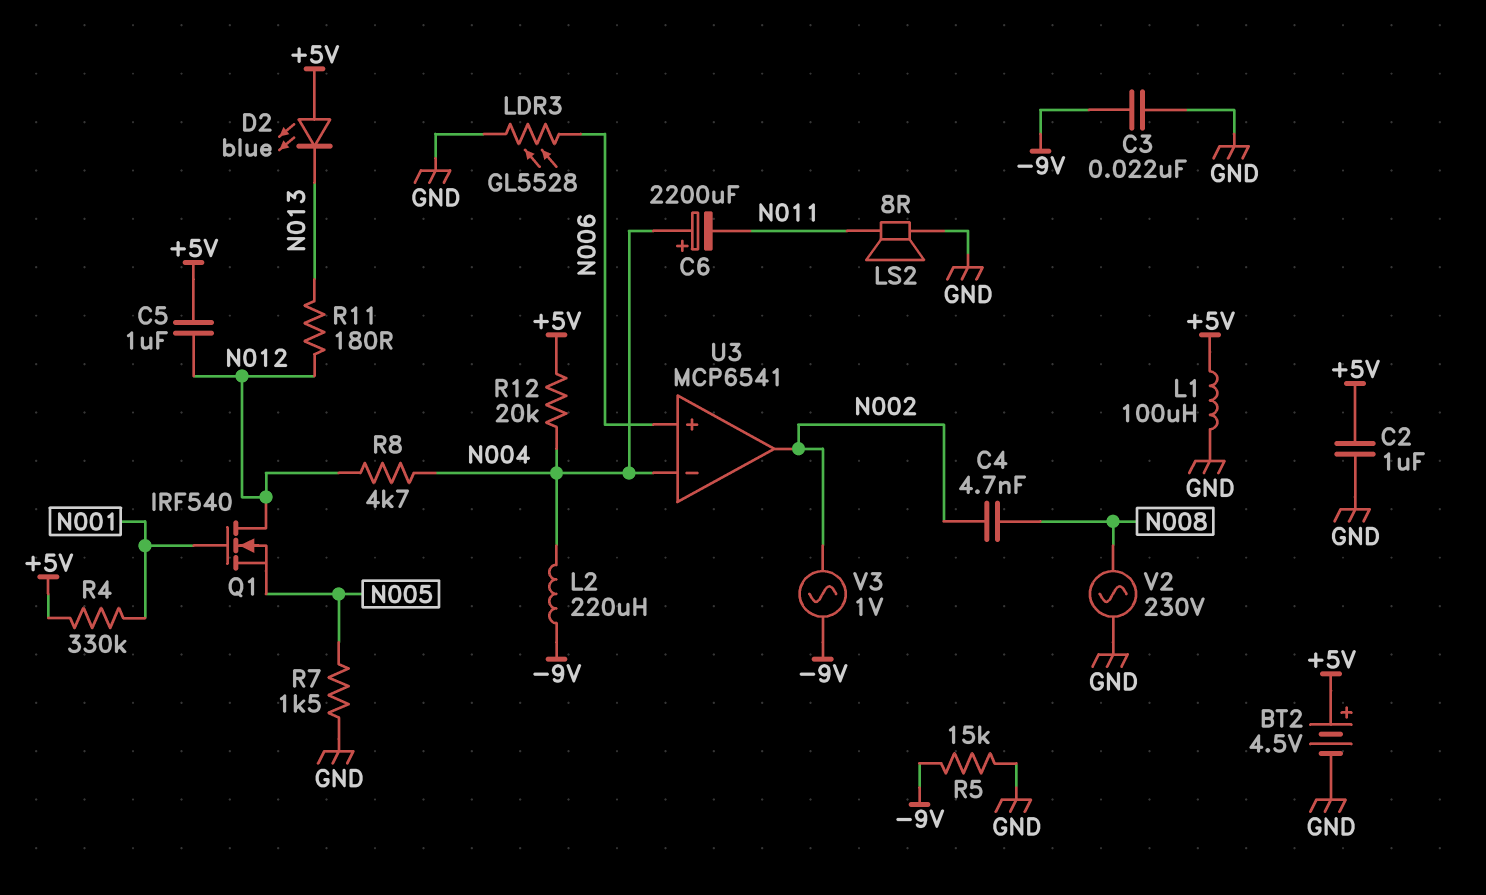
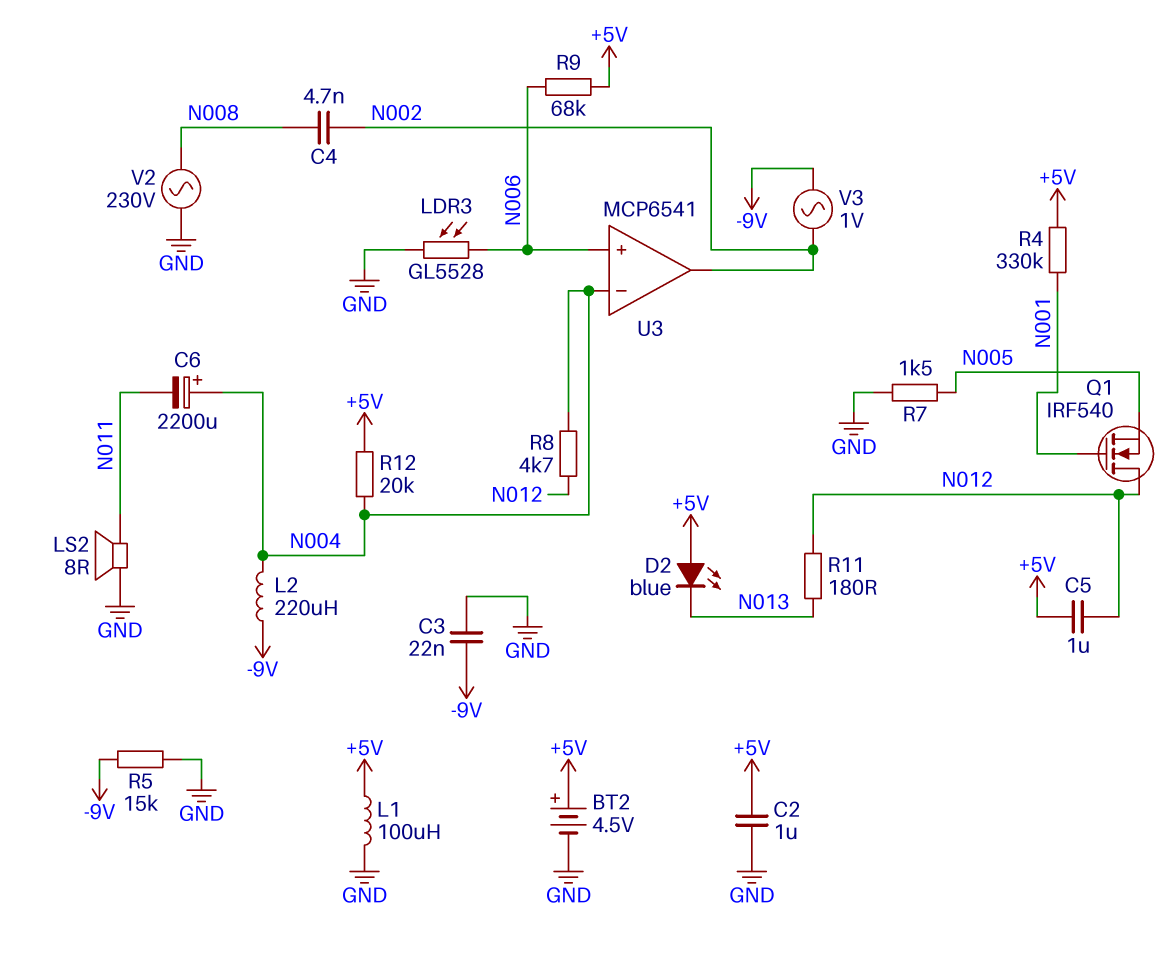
R9: none -> 68k (+5V, N006)

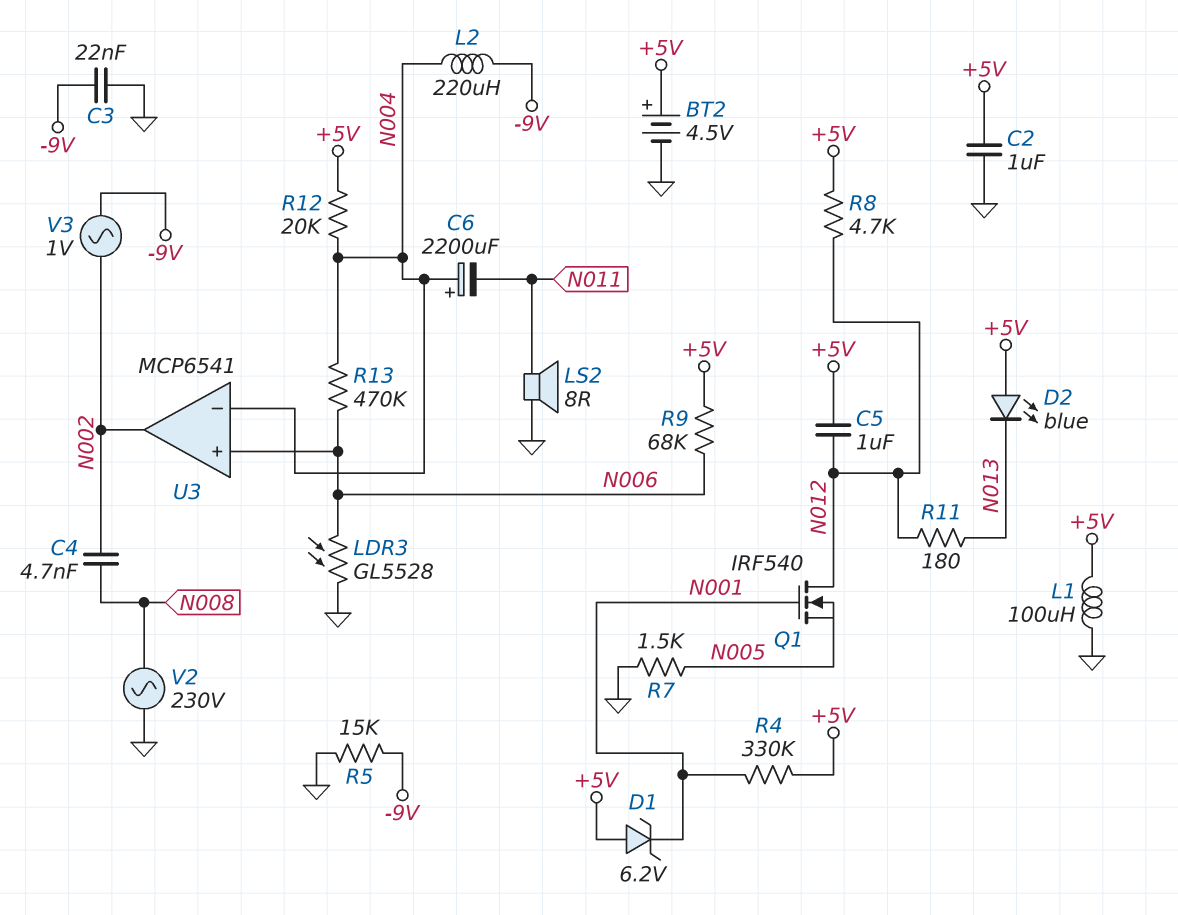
D1: none -> zener 6.2V (A +5V, K N001)
R8: 4.7k (N004, N012) -> 4.7k (+5V, N012)
R13: none -> 470k (N004, N006)

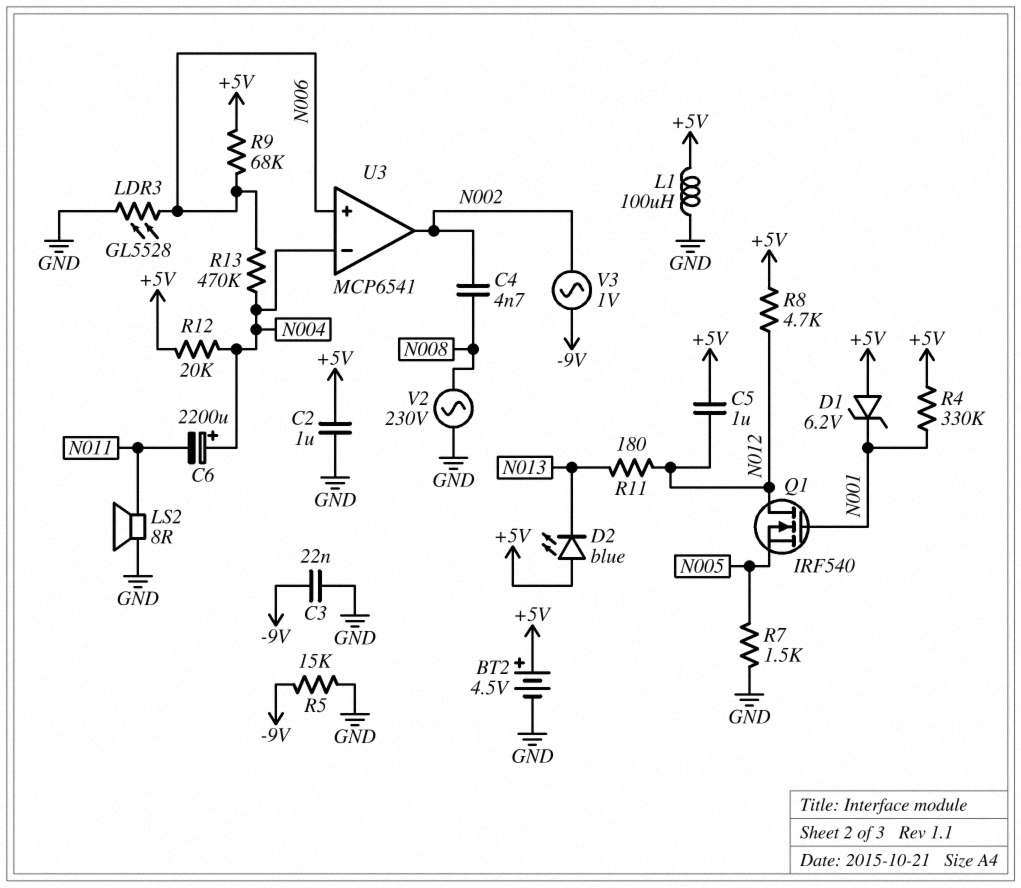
L2: 220uH (-9V, N004) -> none

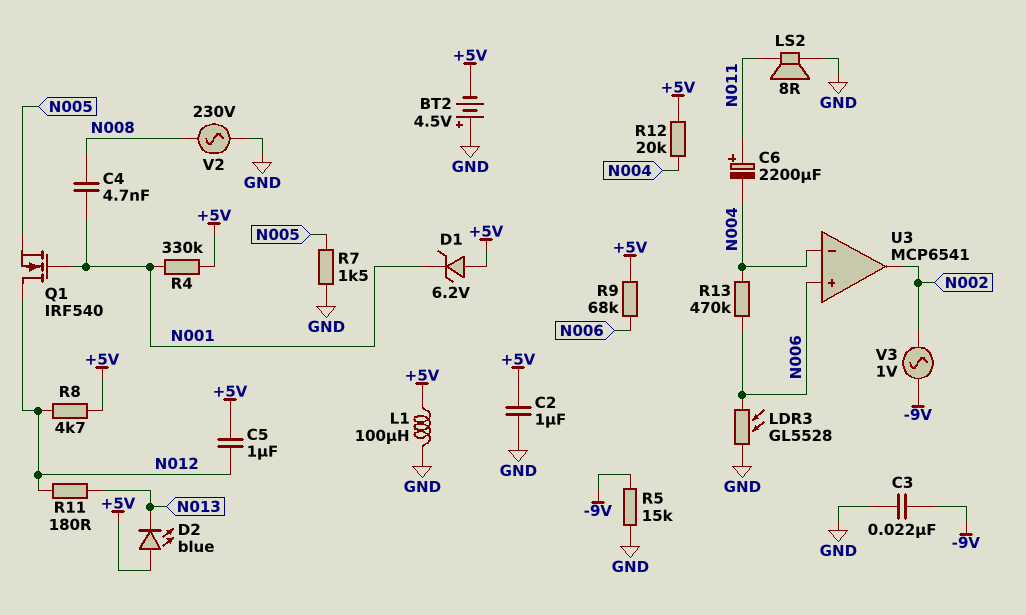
BT2: 4.5V (plus +5V, minus GND) -> 4.5V (plus GND, minus +5V)
C4: 4.7nF (N002, N008) -> 4.7nF (N001, N008)
C6: 2200uF (plus N004, minus N011) -> 2200uF (plus N011, minus N004)

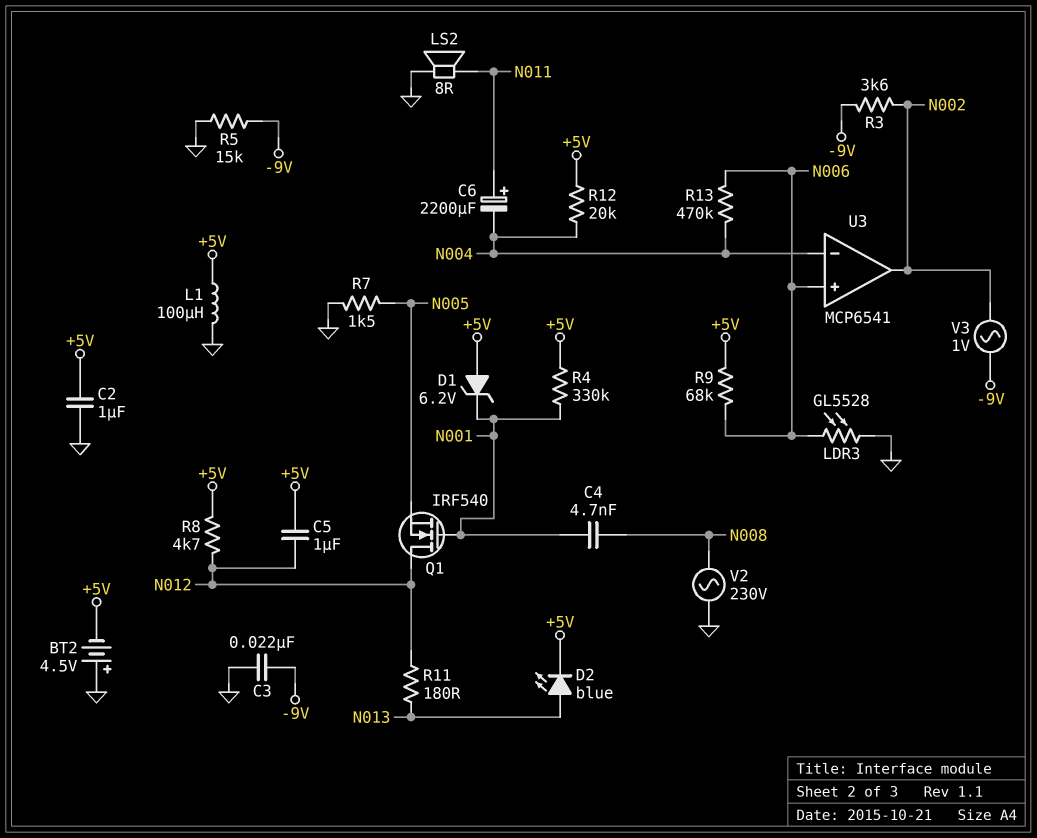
D2: LED blue (A +5V, K N013) -> LED blue (A N013, K +5V)
R3: none -> 3.6k (-9V, N002)

